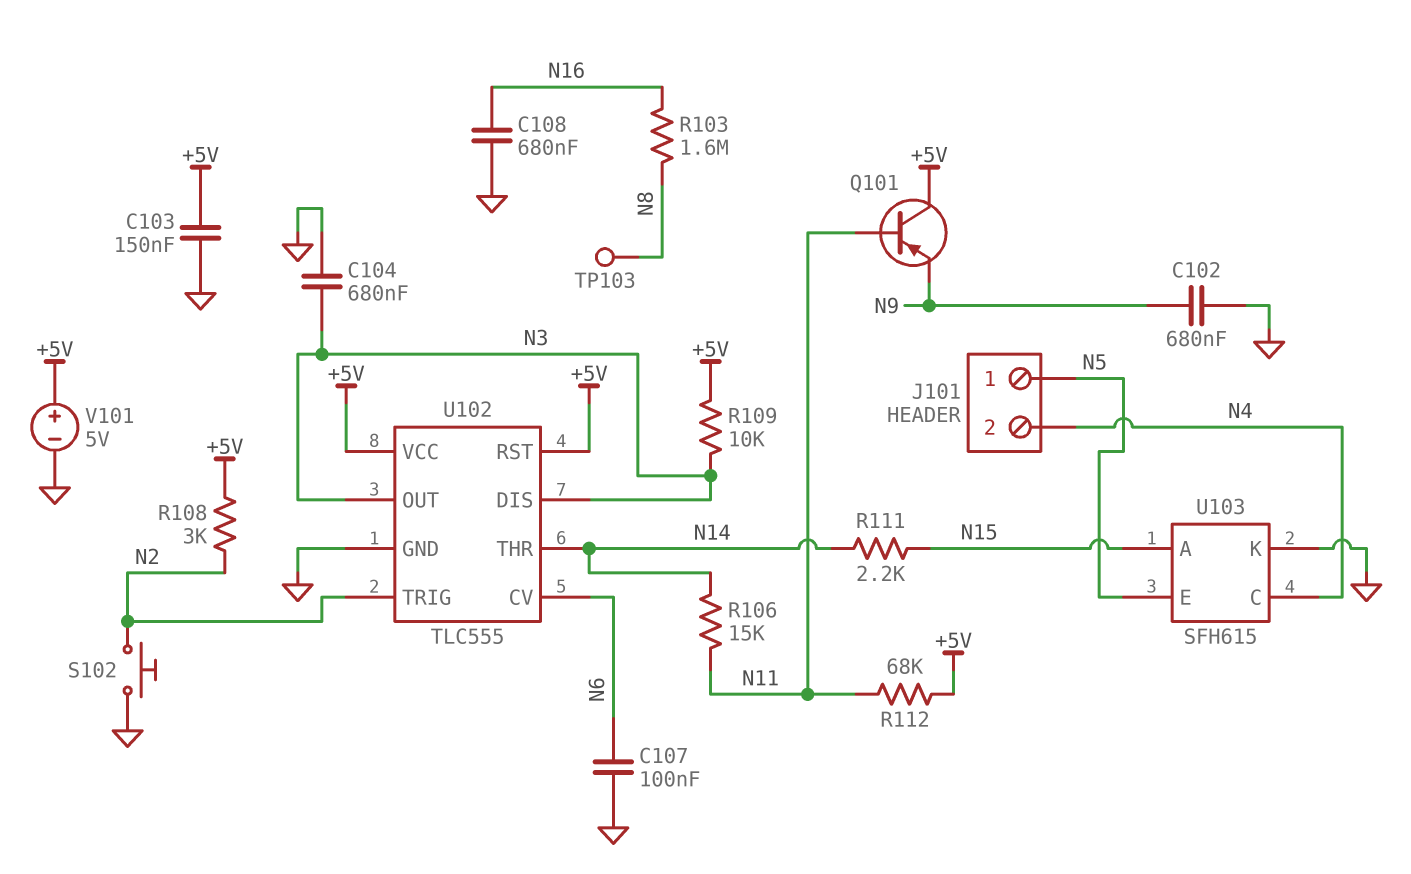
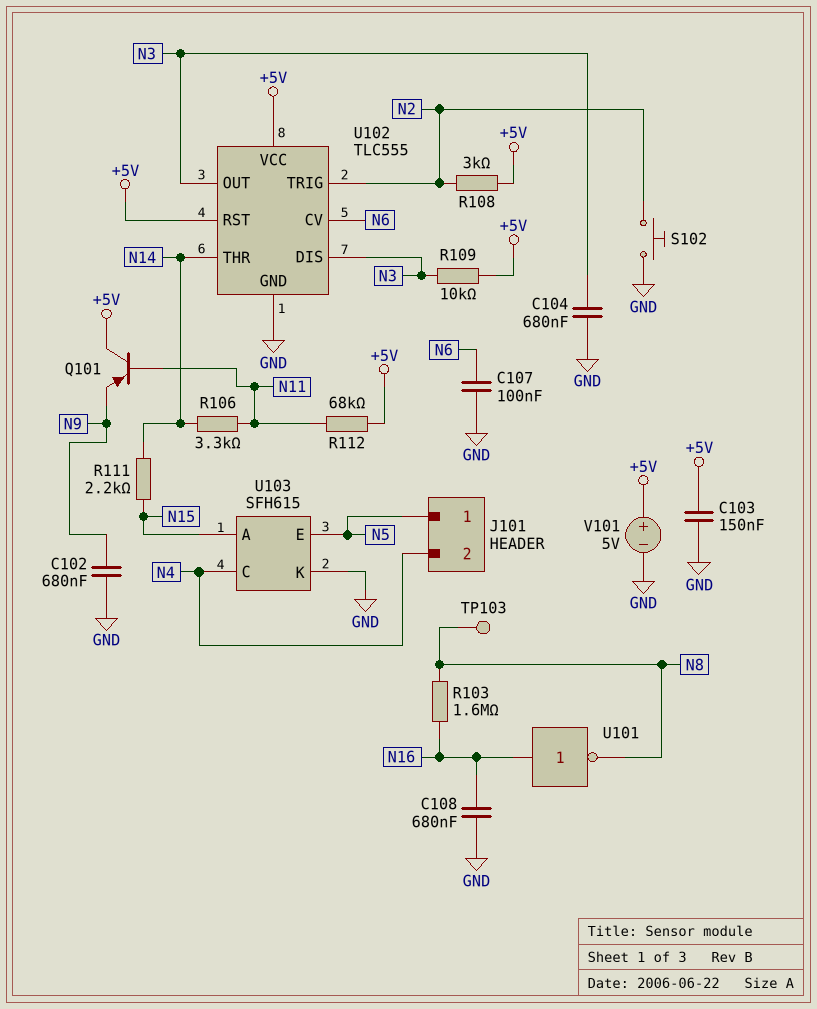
R106: 15k (N11, N14) -> 3.3k (N11, N14)
U101: none -> NOT (in N16, out N8)

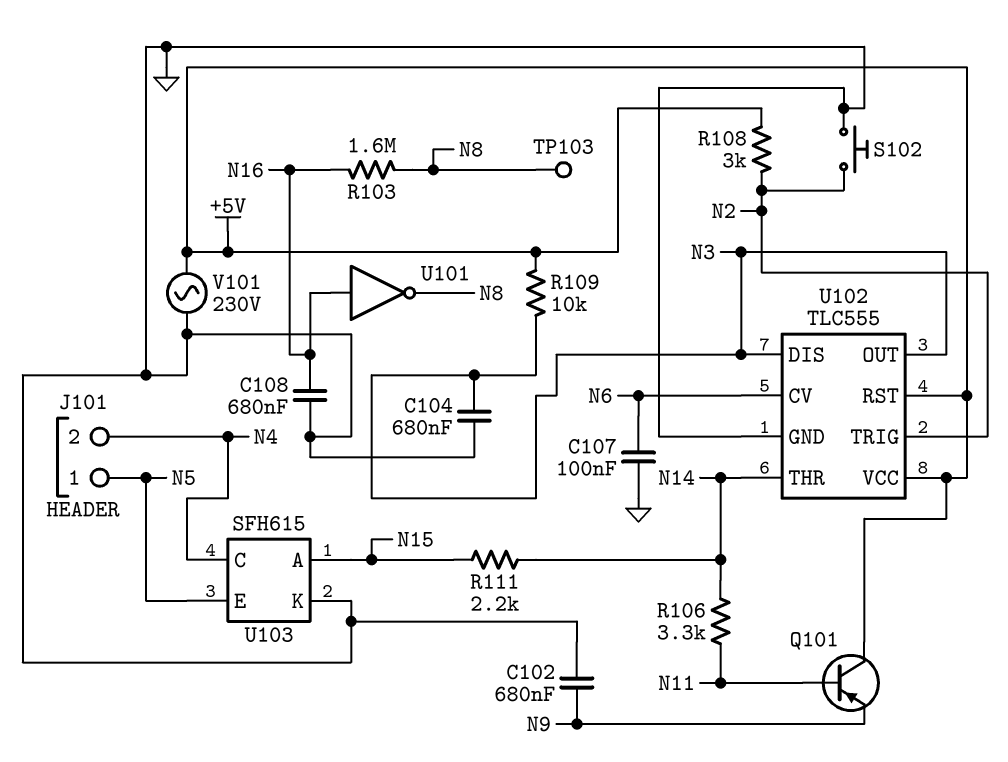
C103: 150nF (+5V, GND) -> none
R112: 68k (+5V, N11) -> none
V101: 5V (plus +5V, minus GND) -> AC 230V (+5V, GND)

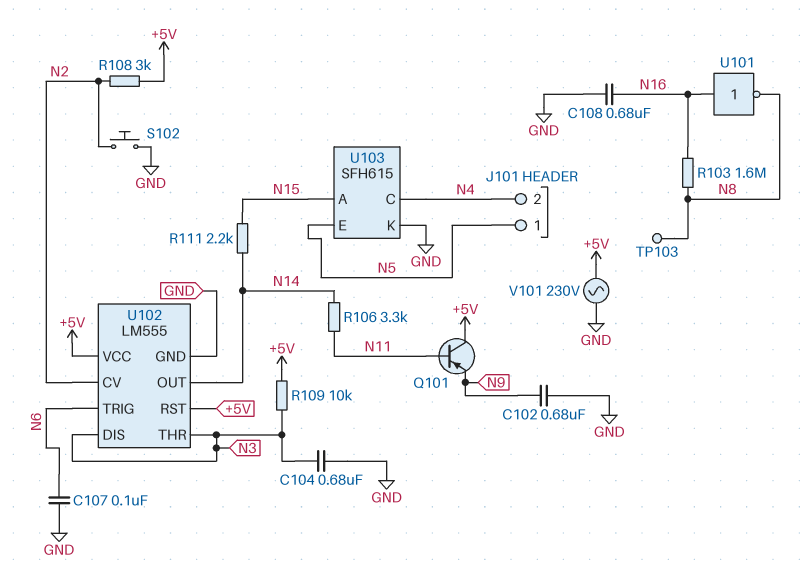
U102: TLC555 -> LM555
U102 pin CV: N6 -> N2
U102 pin OUT: N3 -> N14
U102 pin THR: N14 -> N3
U102 pin TRIG: N2 -> N6

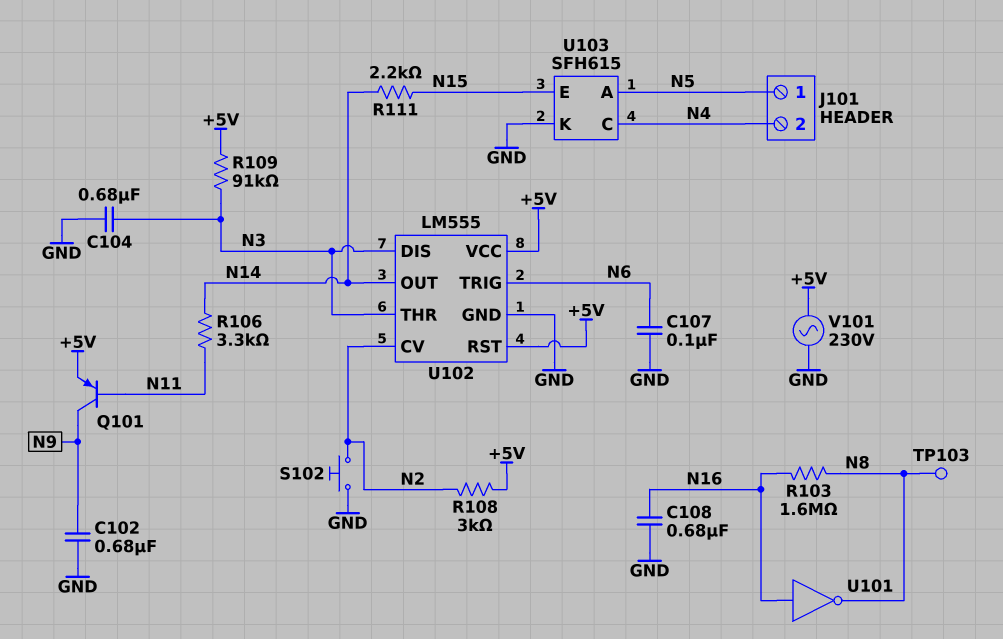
Q101: PNP (B N11, C +5V, E N9) -> PNP (B N11, C N9, E +5V)
R109: 10k (+5V, N3) -> 91k (+5V, N3)
U103 pin A: N15 -> N5
U103 pin E: N5 -> N15

